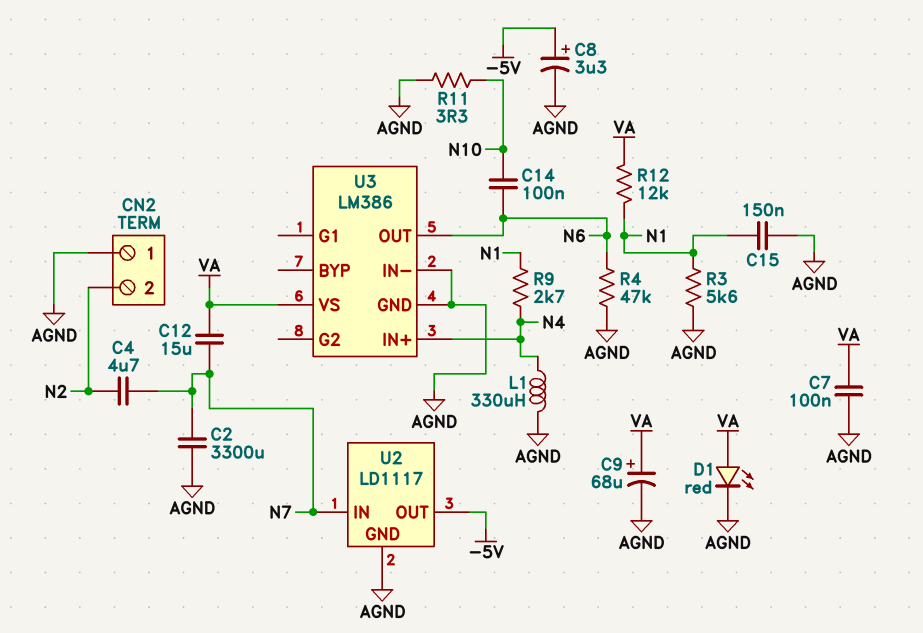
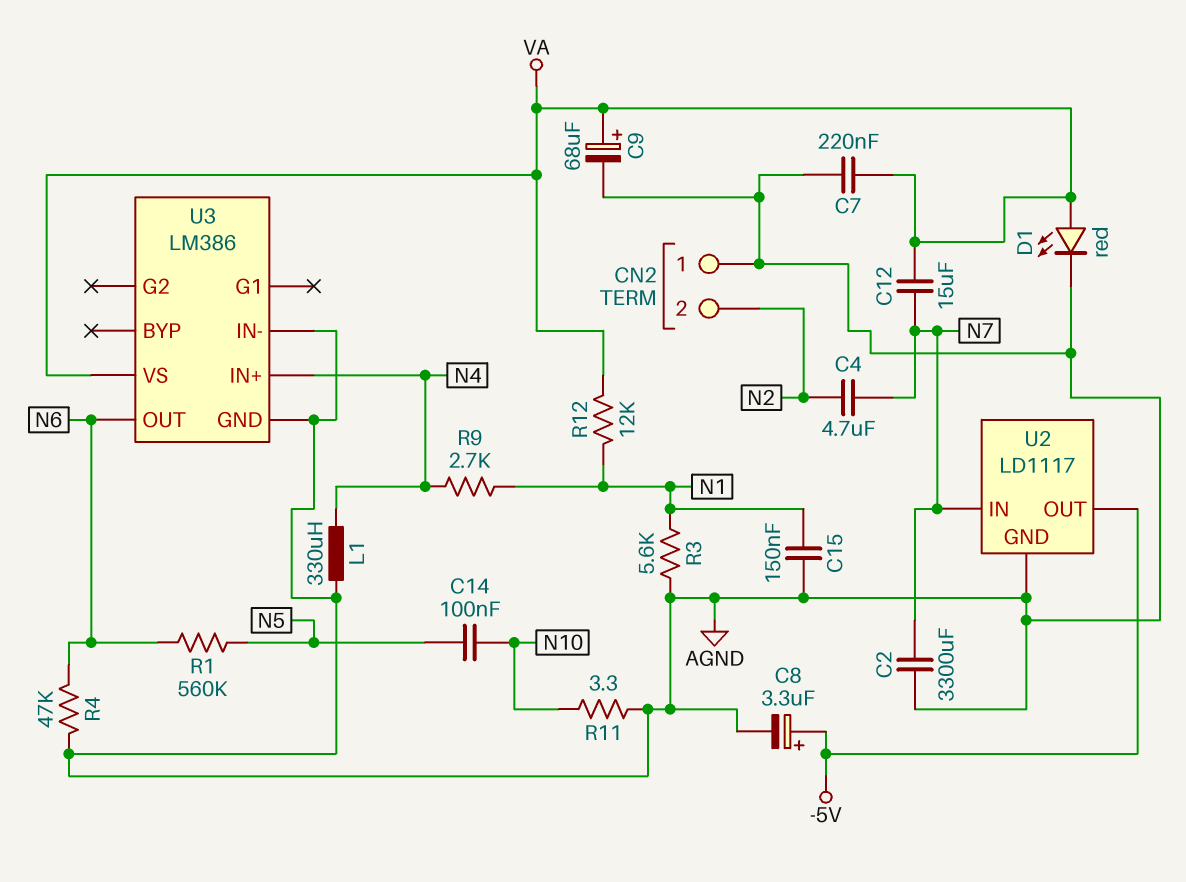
C7: 100nF (AGND, VA) -> 220nF (AGND, VA)
C14: 100nF (N6, N10) -> 100nF (N5, N10)
R1: none -> 560k (N5, N6)

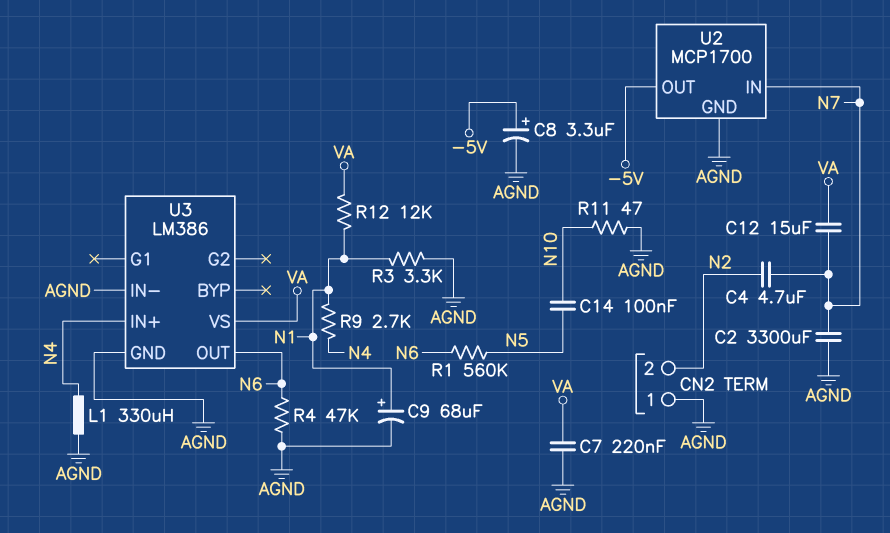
C9: 68uF (plus VA, minus AGND) -> 68uF (plus N1, minus AGND)
C15: 150nF (AGND, N1) -> none
D1: LED red (A VA, K AGND) -> none
R3: 5.6k (AGND, N1) -> 3.3k (AGND, N1)
R11: 3.3 (AGND, N10) -> 47 (AGND, N10)
U2: LD1117 -> MCP1700

